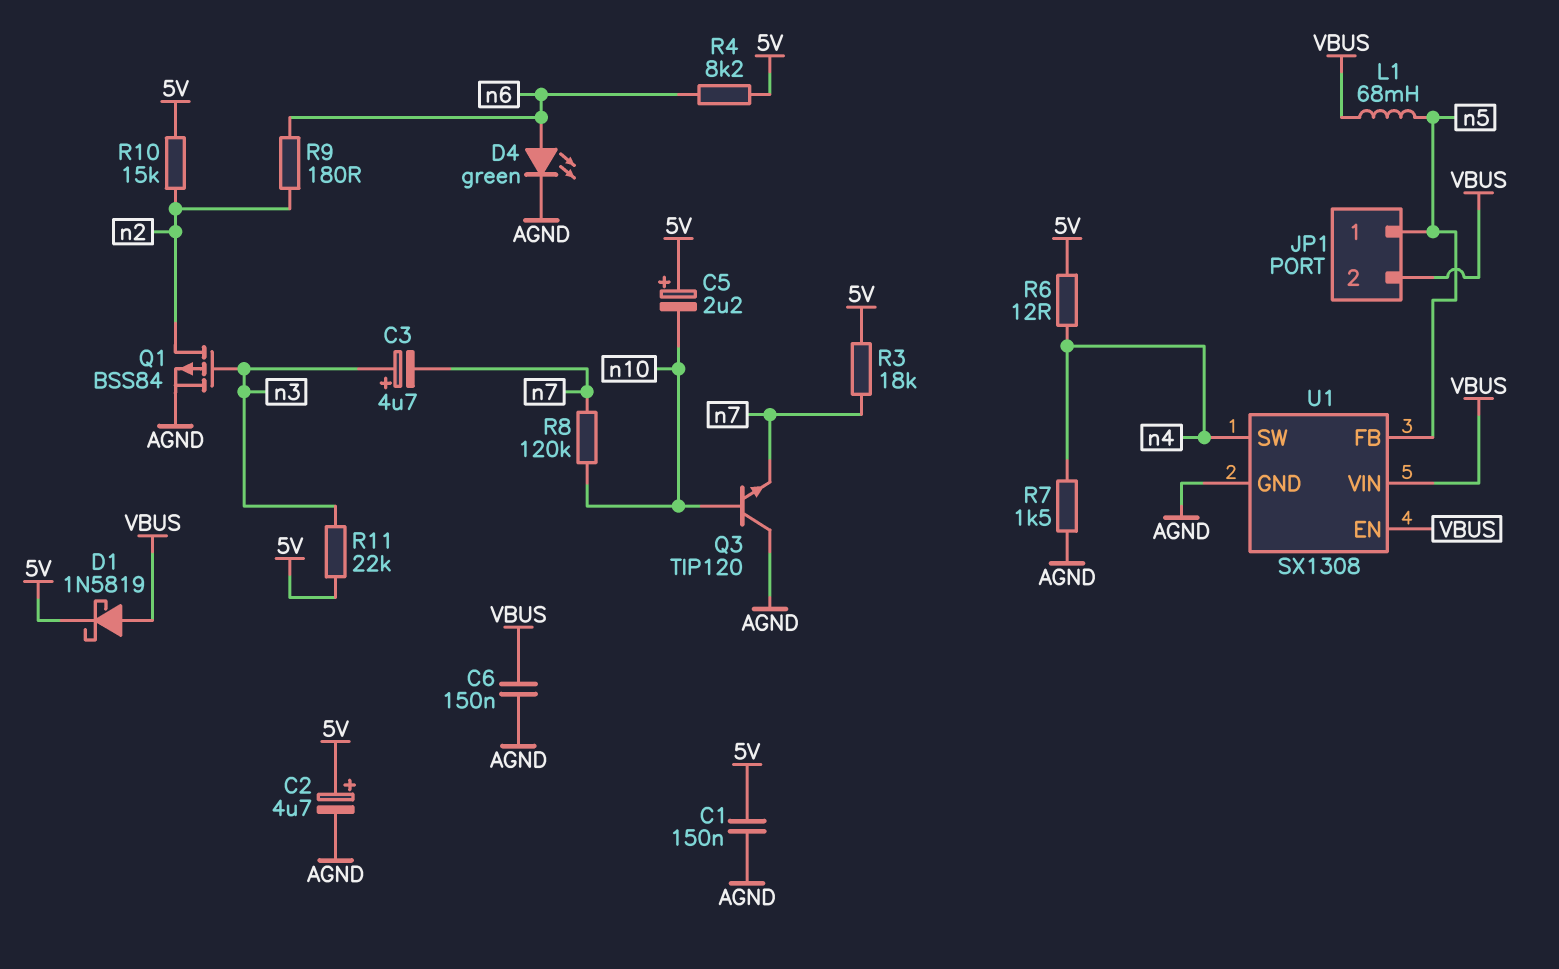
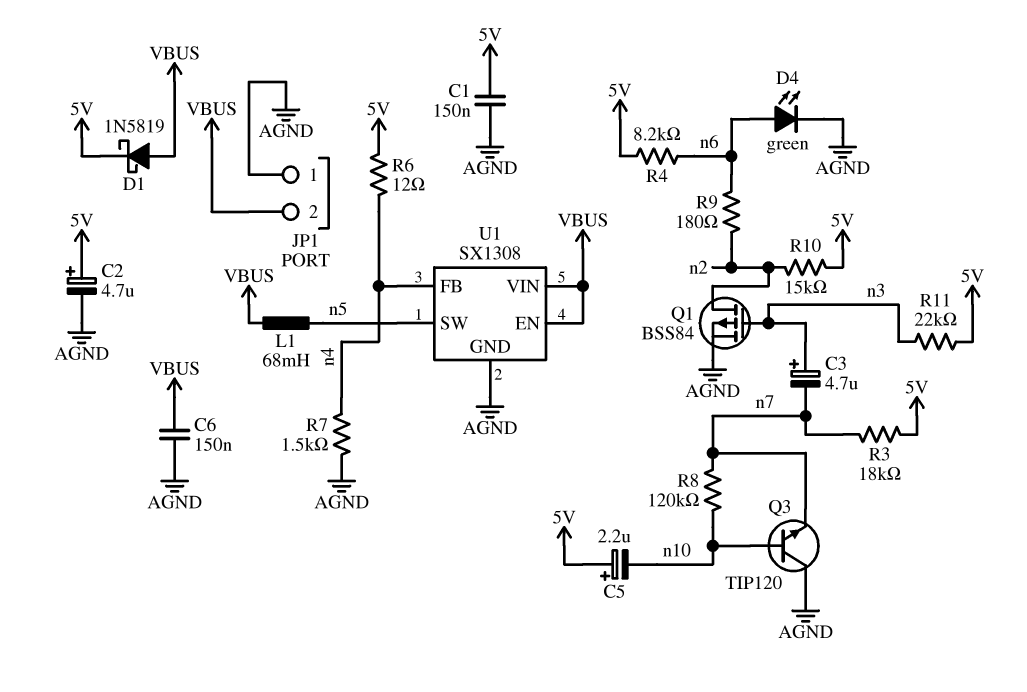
JP1 pin 1: n5 -> AGND
U1 pin FB: n5 -> n4
U1 pin SW: n4 -> n5

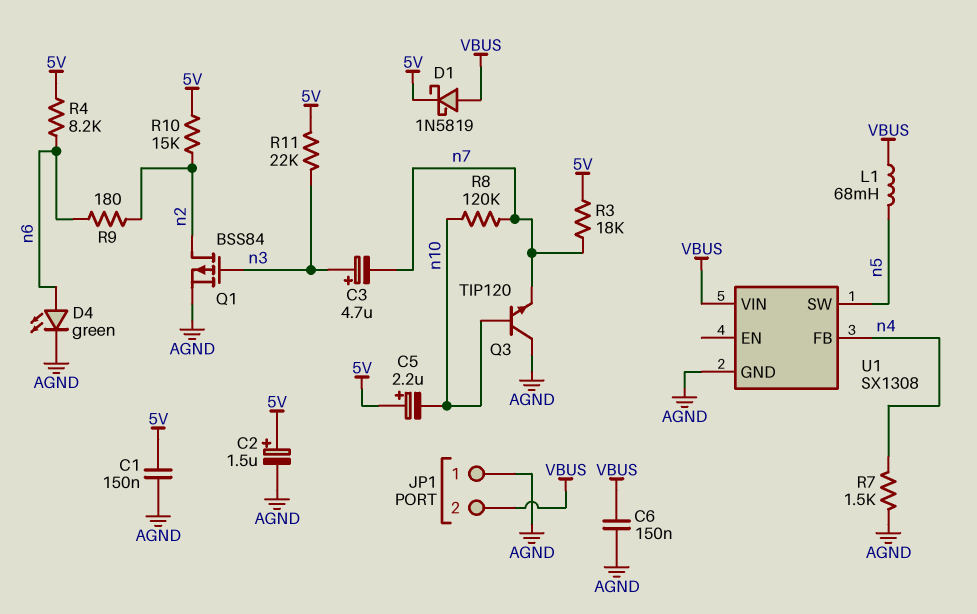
C2: 4.7uF (plus 5V, minus AGND) -> 1.5uF (plus 5V, minus AGND)
R6: 12 (5V, n4) -> none
U1 pin EN: VBUS -> none

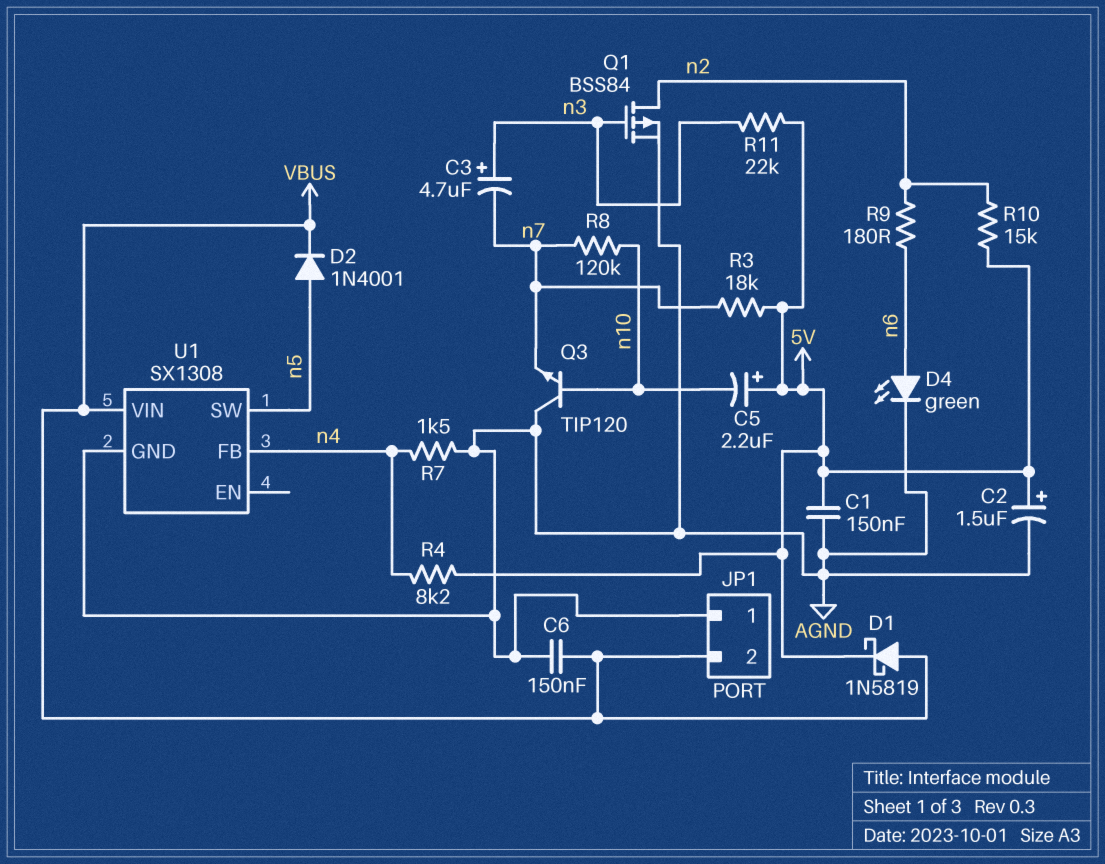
D2: none -> diode 1N4001 (A n5, K VBUS)
L1: 68mH (VBUS, n5) -> none
R4: 8.2k (5V, n6) -> 8.2k (5V, n4)

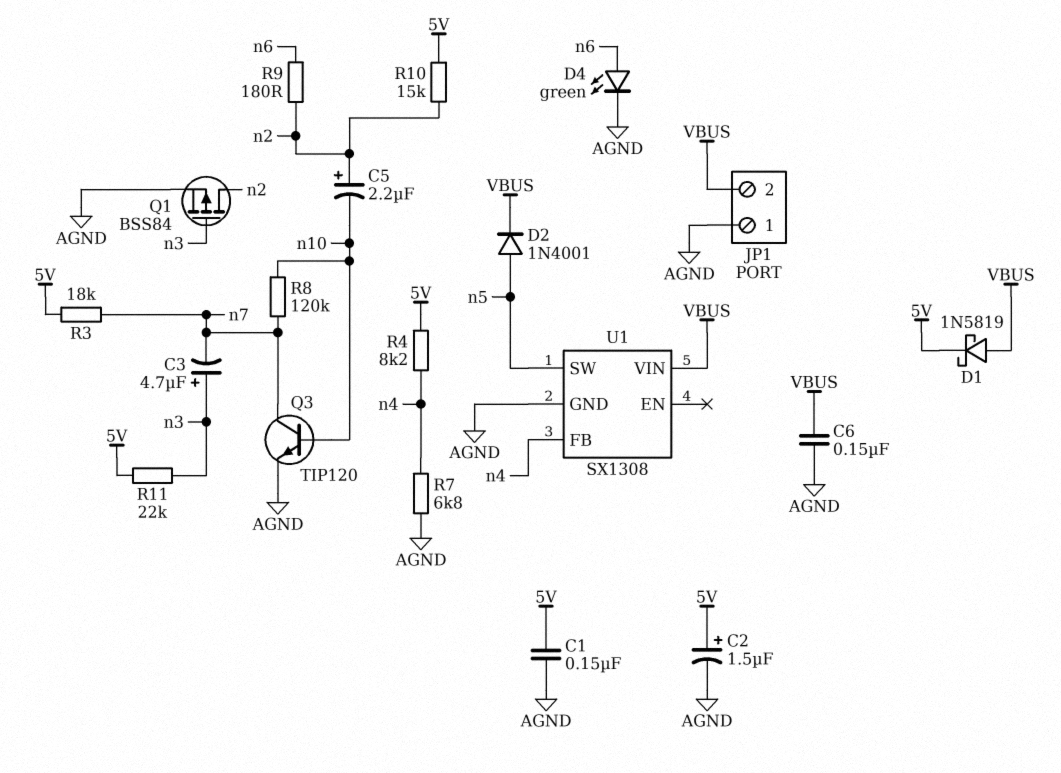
C5: 2.2uF (plus 5V, minus n10) -> 2.2uF (plus n2, minus n10)
Q3: NPN TIP120 (B n10, C AGND, E n7) -> NPN TIP120 (B n10, C n7, E AGND)
R7: 1.5k (AGND, n4) -> 6.8k (AGND, n4)

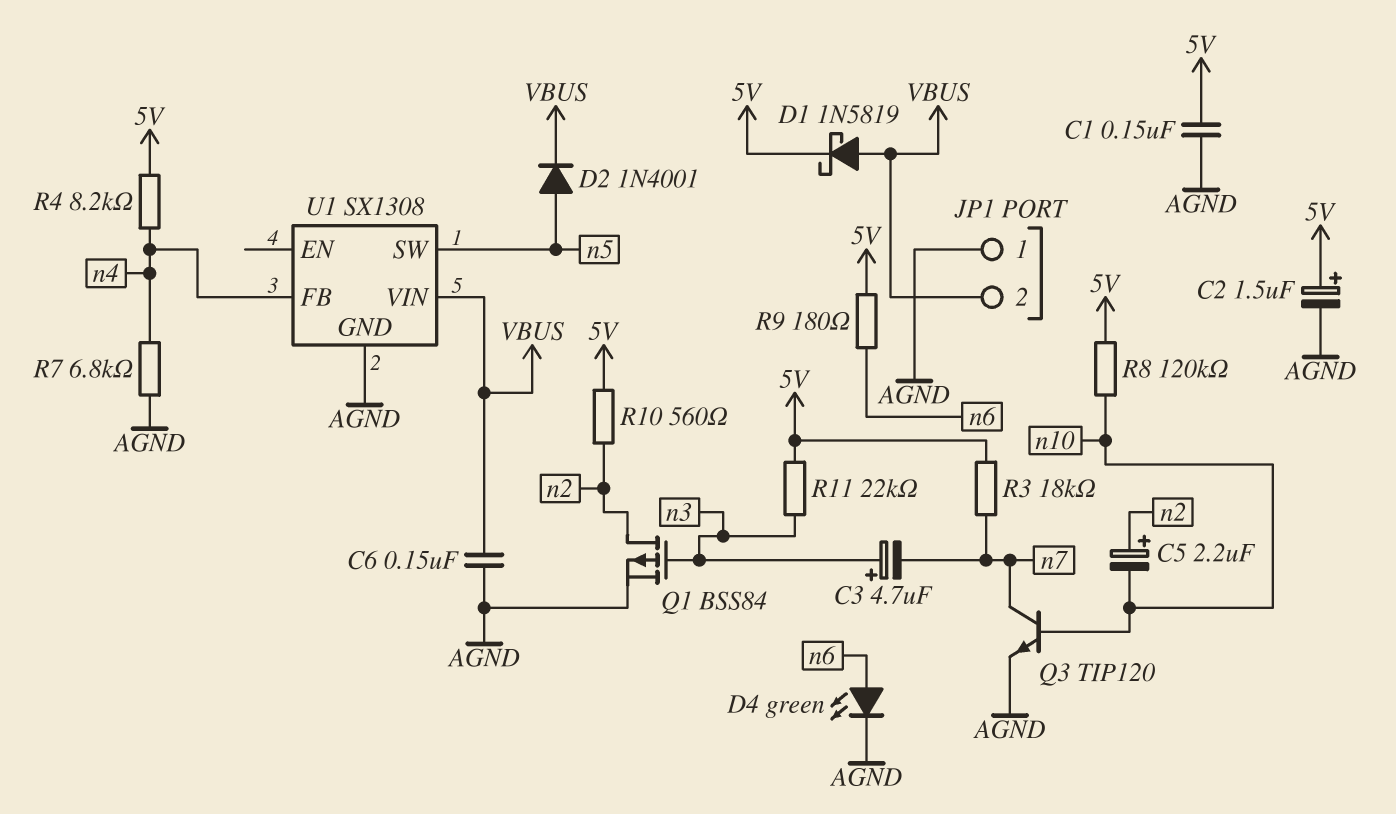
R8: 120k (n7, n10) -> 120k (5V, n10)
R9: 180 (n2, n6) -> 180 (5V, n6)
R10: 15k (5V, n2) -> 560 (5V, n2)

